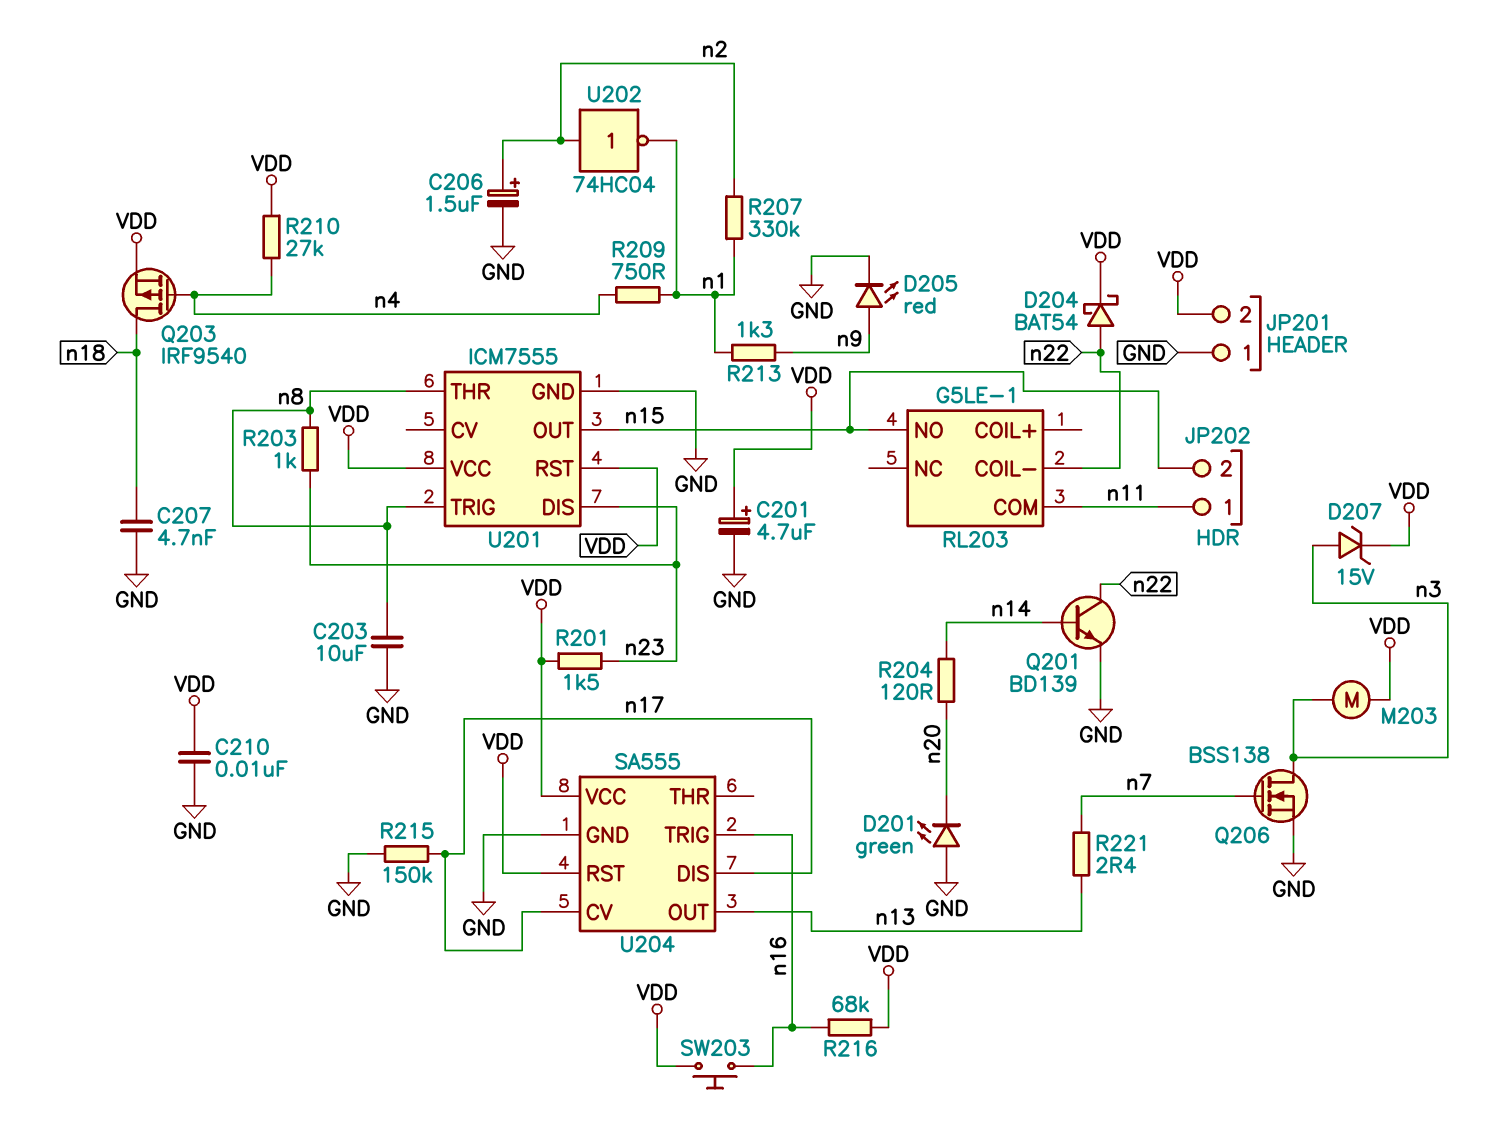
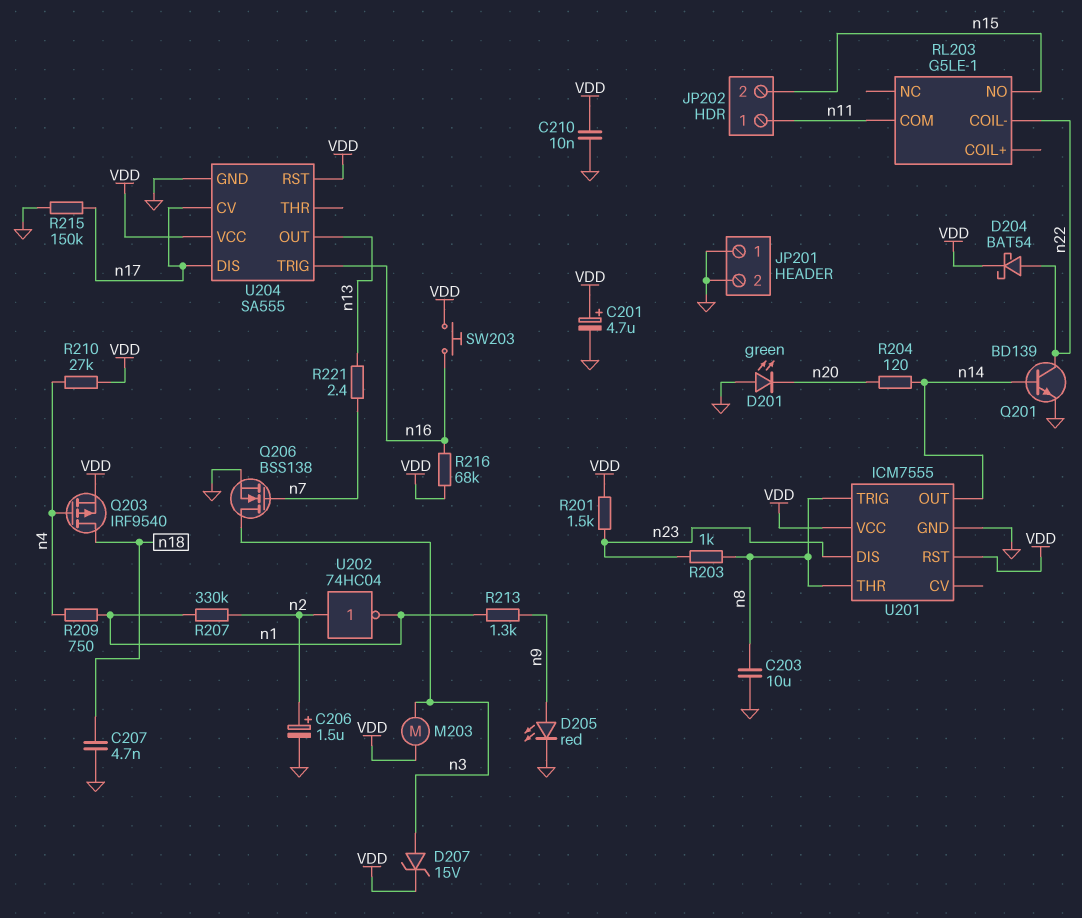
JP201 pin 2: VDD -> GND
U201 pin OUT: n15 -> n14

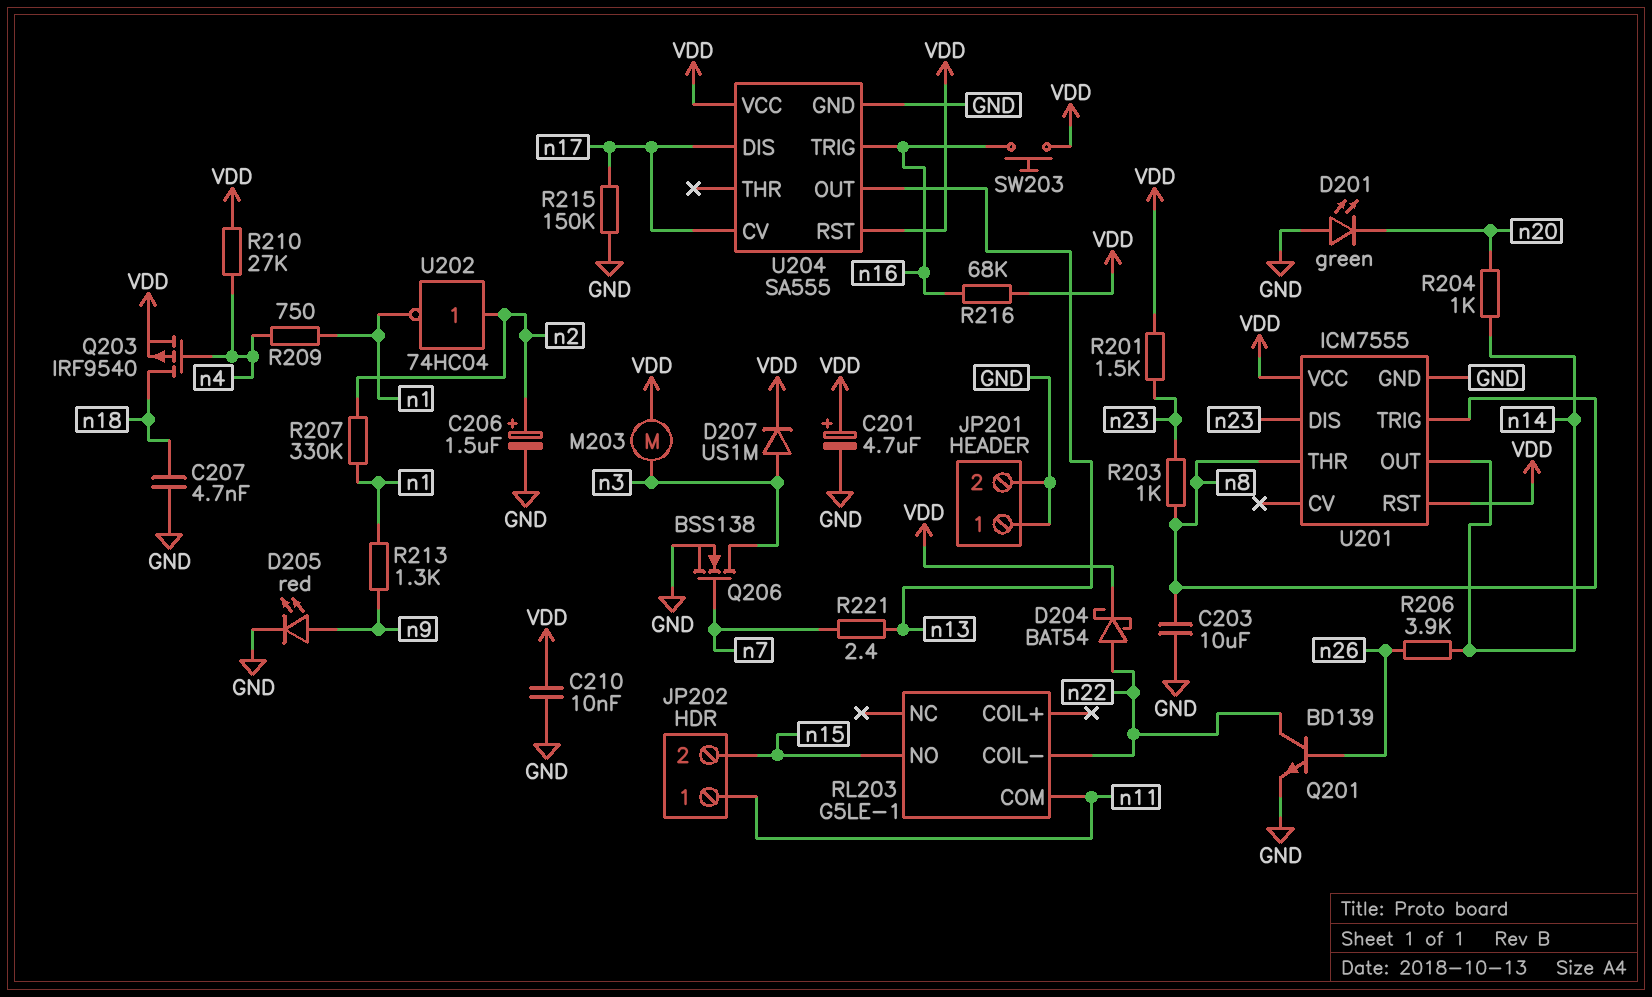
D207: zener 15V (A n3, K VDD) -> diode US1M (A n3, K VDD)
Q201: NPN BD139 (B n14, C n22, E GND) -> NPN BD139 (B n26, C n22, E GND)
R204: 120 (n14, n20) -> 1k (n14, n20)
R206: none -> 3.9k (n14, n26)

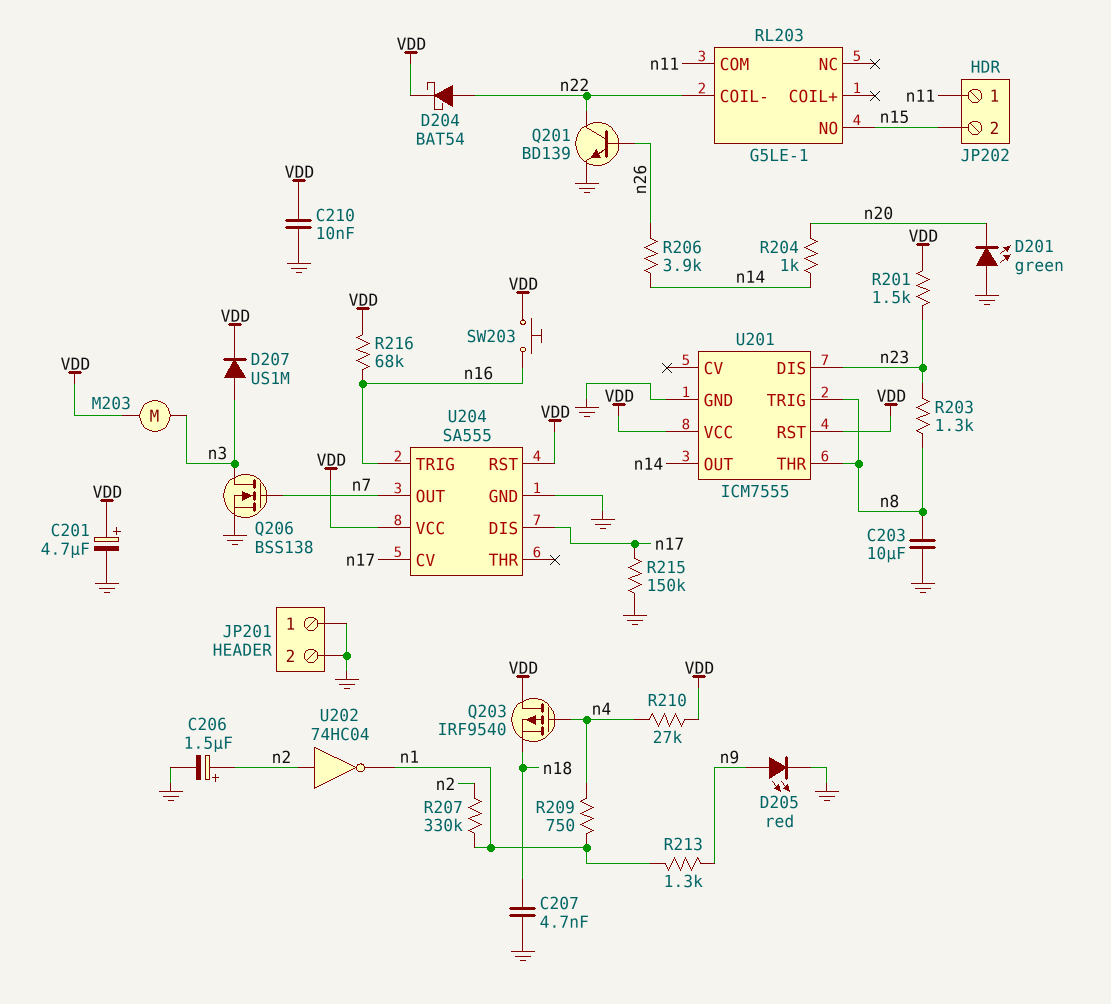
Q203: PMOS IRF9540 (G n4, D n18, S VDD) -> PMOS IRF9540 (G n4, D VDD, S n18)
R203: 1k (n8, n23) -> 1.3k (n8, n23)
R221: 2.4 (n7, n13) -> none
U204 pin OUT: n13 -> n7

